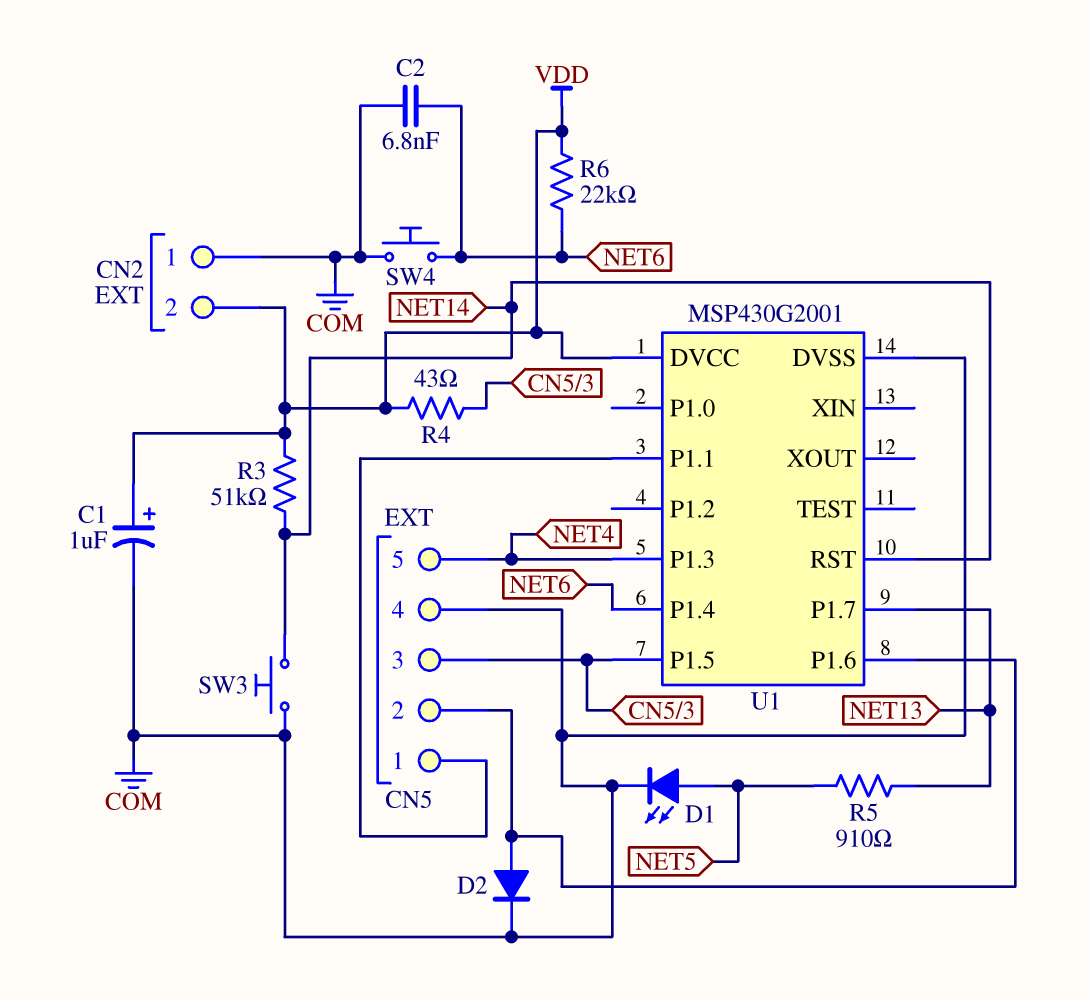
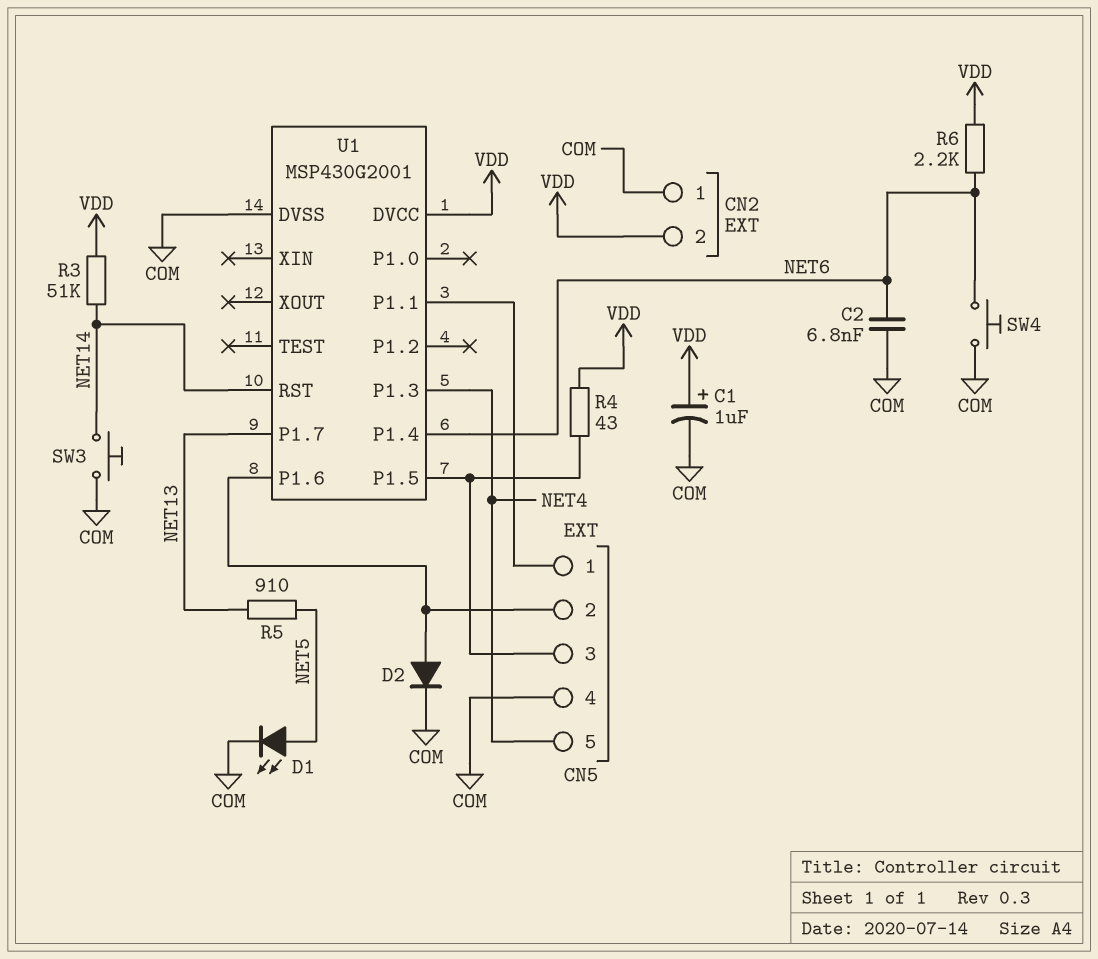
R6: 22k (NET6, VDD) -> 2.2k (NET6, VDD)

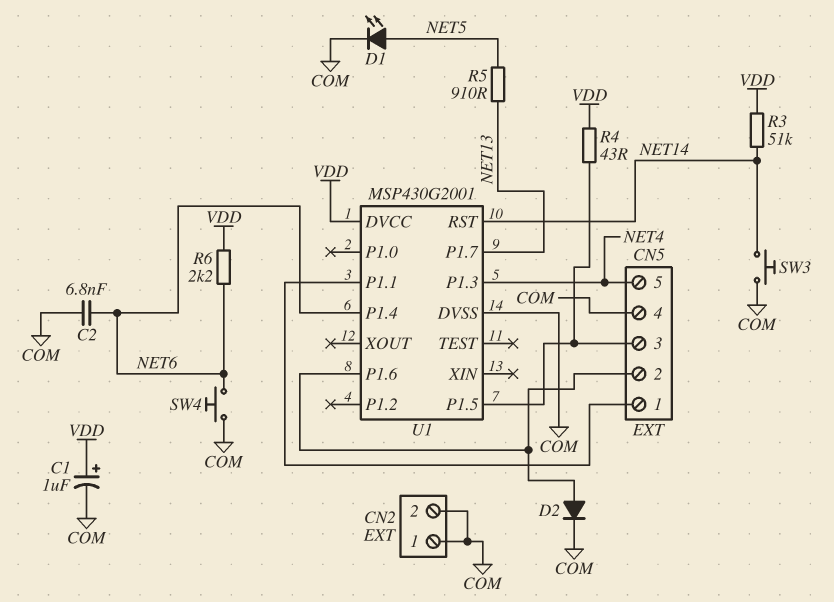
CN2 pin 2: VDD -> COM

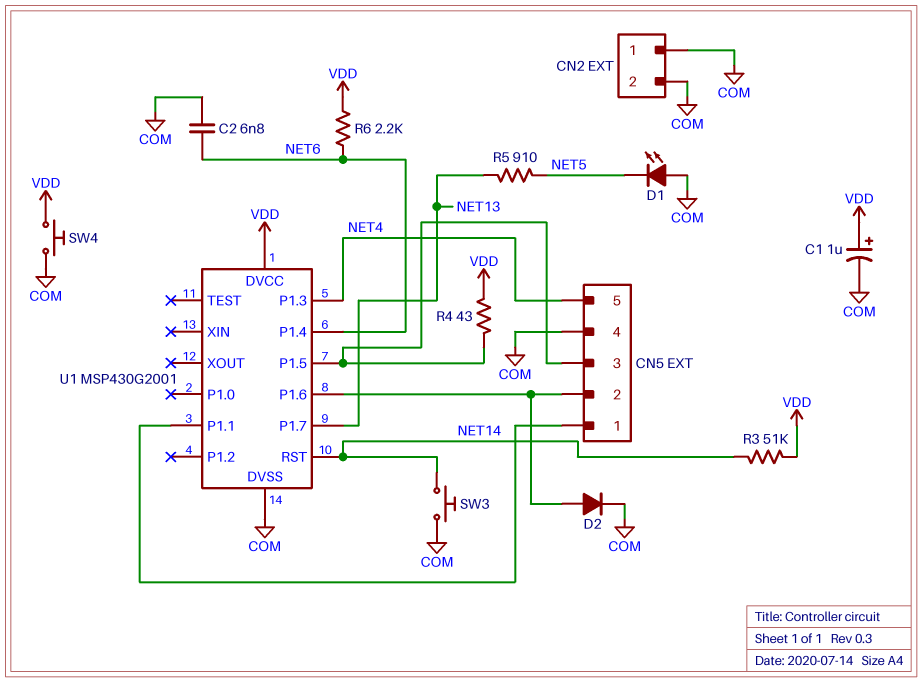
D1: LED (A NET5, K COM) -> LED (A COM, K NET5)
SW4: button (COM, NET6) -> button (COM, VDD)

